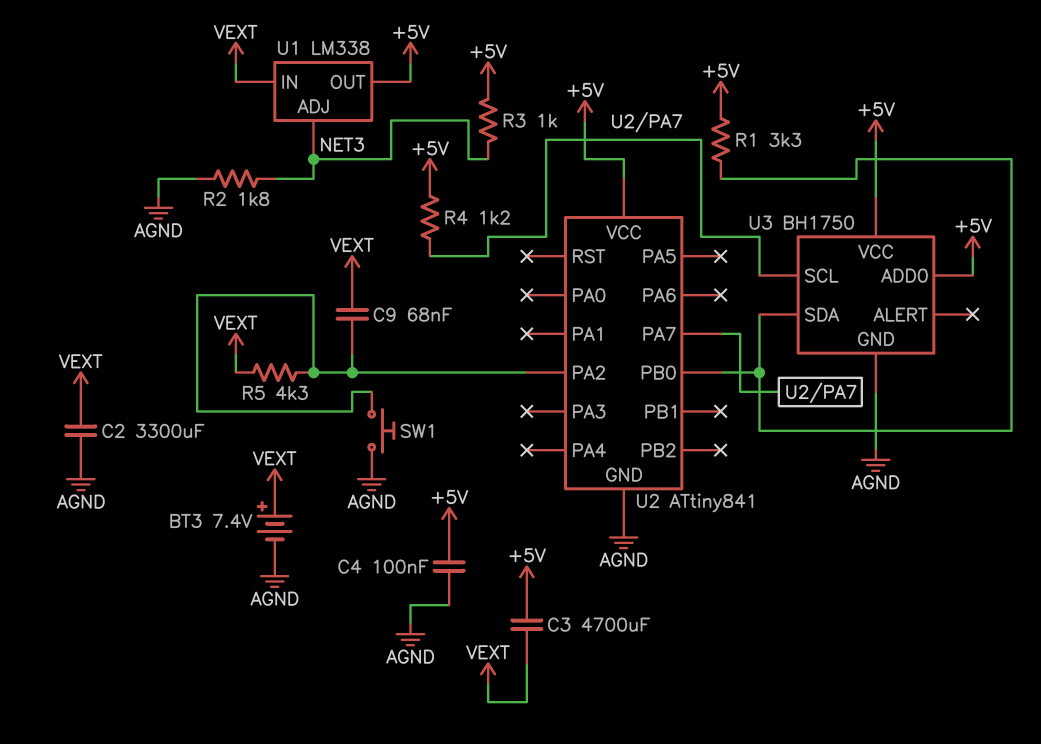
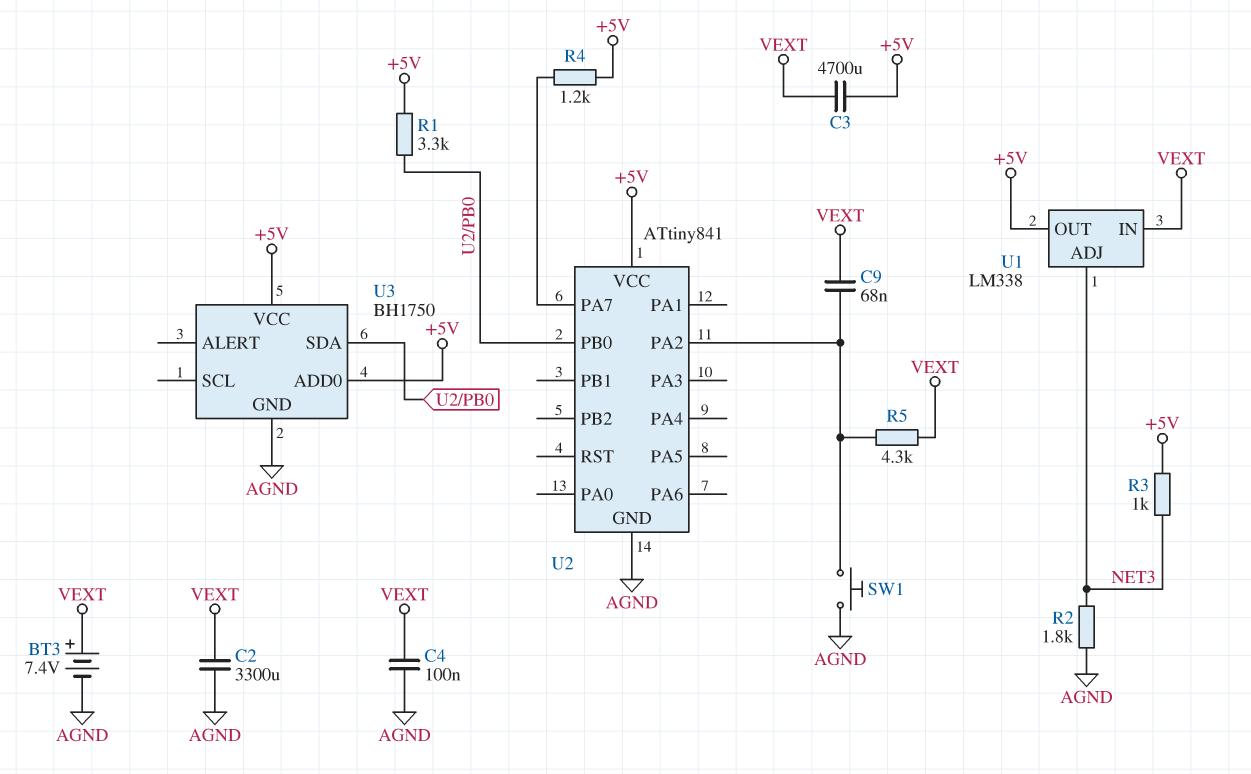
C4: 100nF (+5V, AGND) -> 100nF (AGND, VEXT)
U3 pin SCL: U2/PA7 -> none

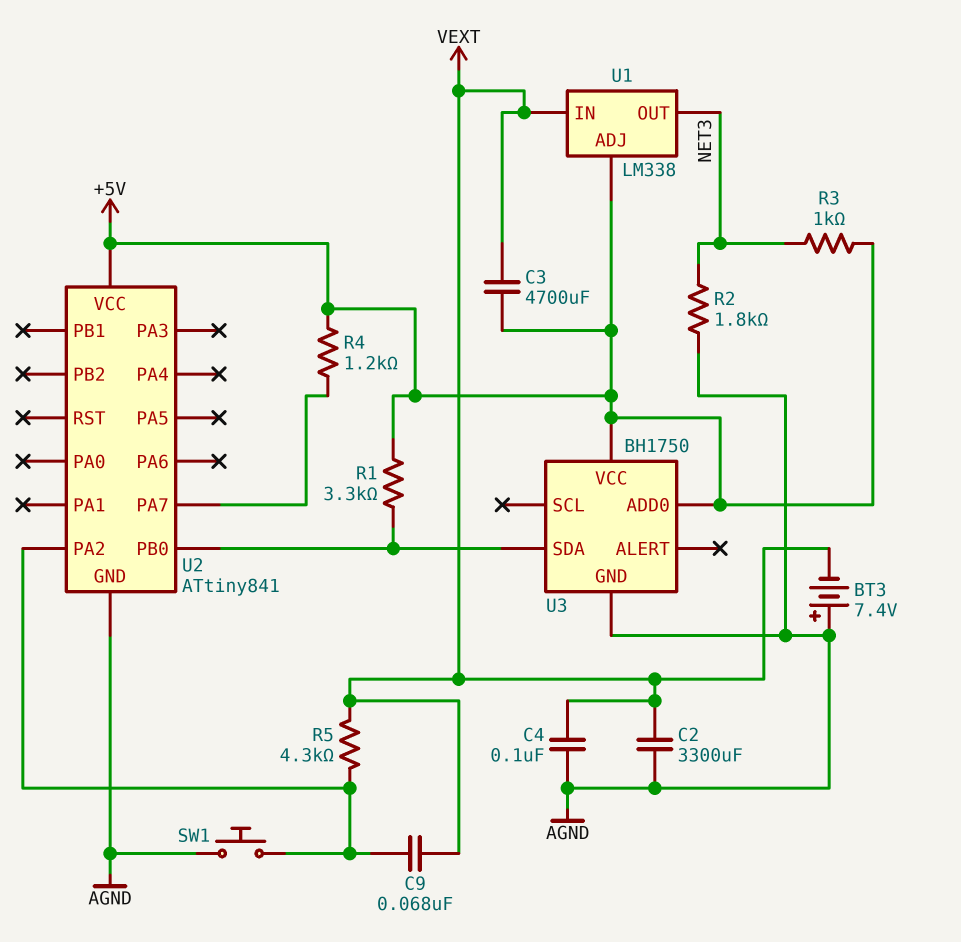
BT3: 7.4V (plus VEXT, minus AGND) -> 7.4V (plus AGND, minus VEXT)
U1 pin ADJ: NET3 -> +5V
U1 pin OUT: +5V -> NET3

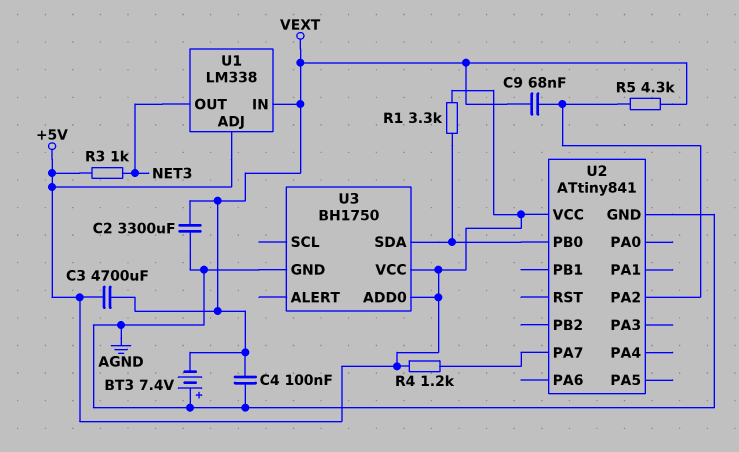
R2: 1.8k (AGND, NET3) -> none
SW1: button (AGND, U2/PA2) -> none

